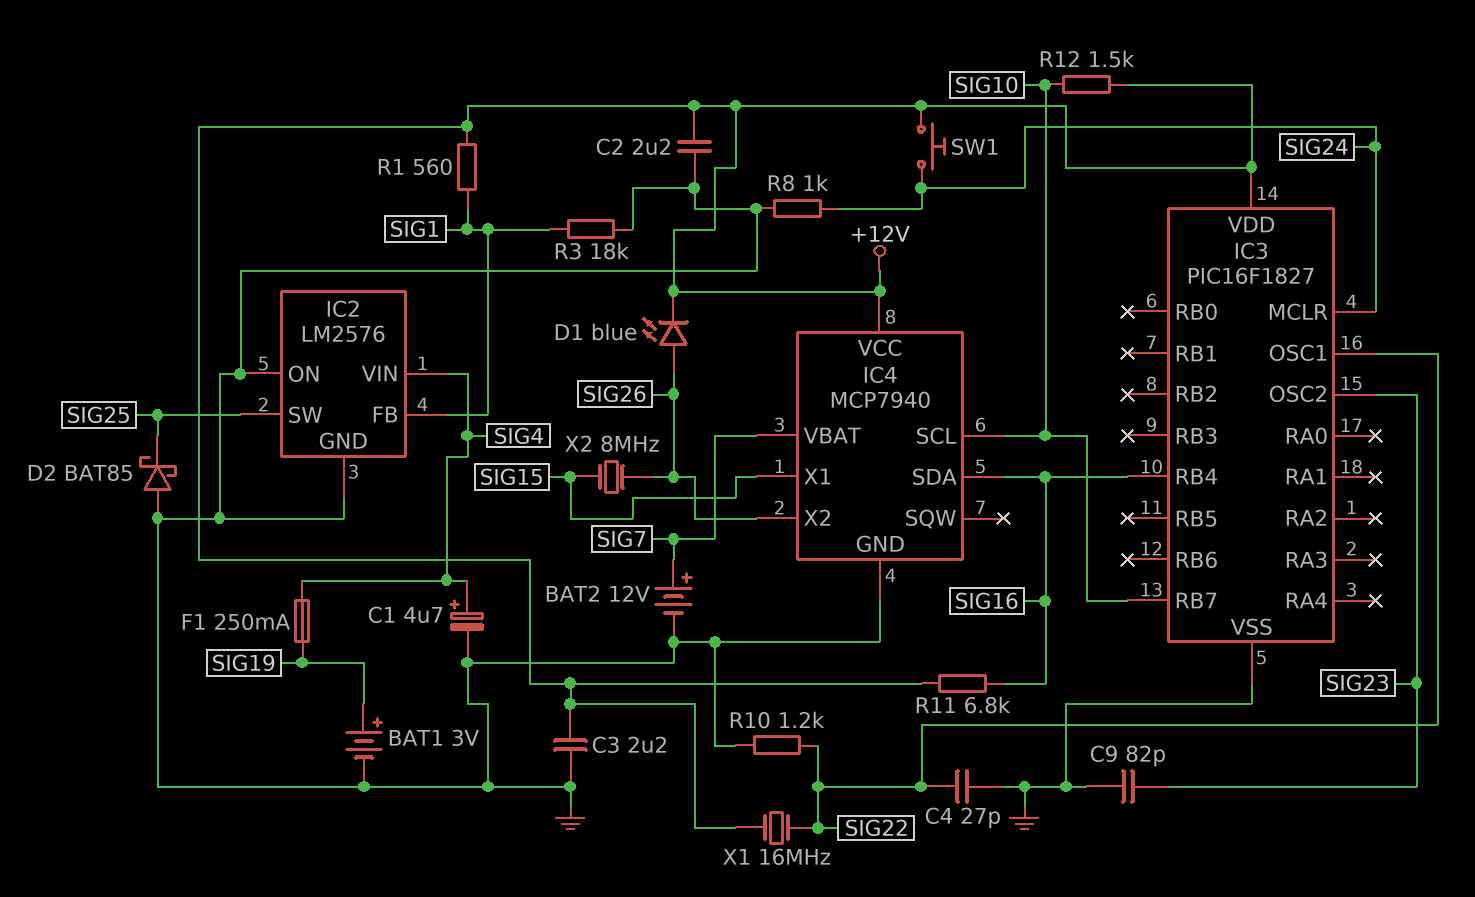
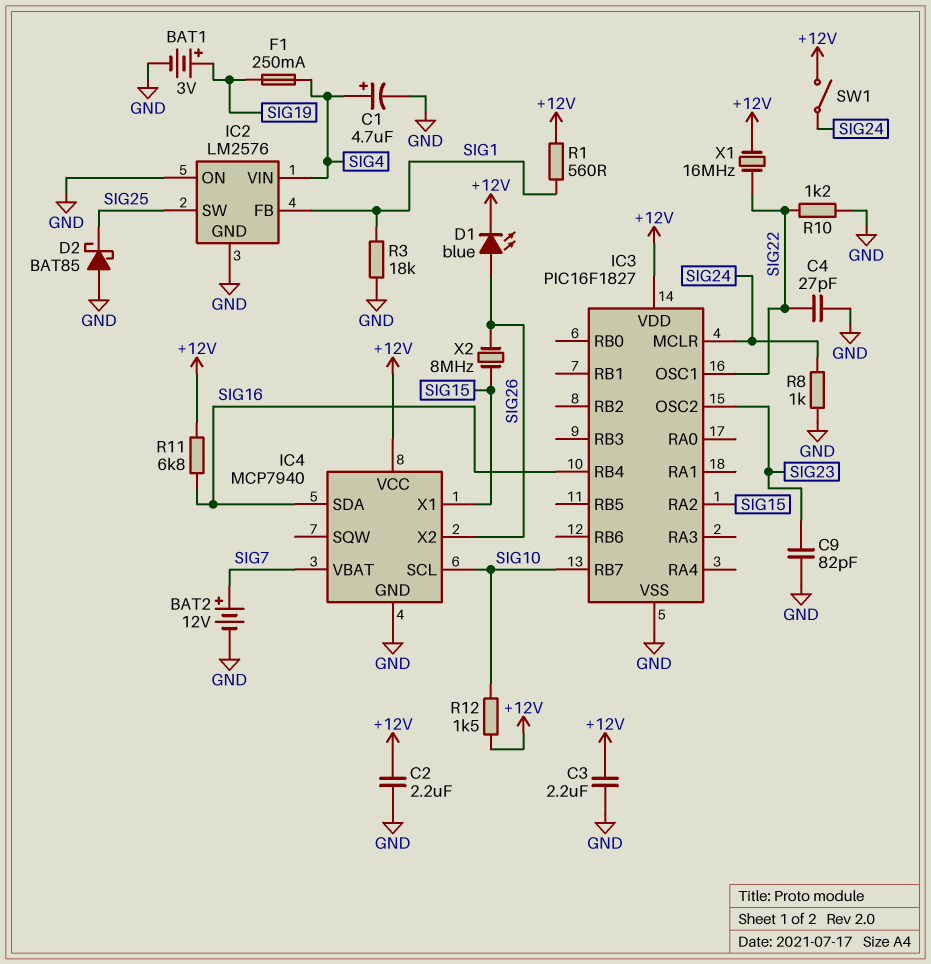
IC3 pin RA2: none -> SIG15
SW1: button (+12V, SIG24) -> switch (+12V, SIG24)

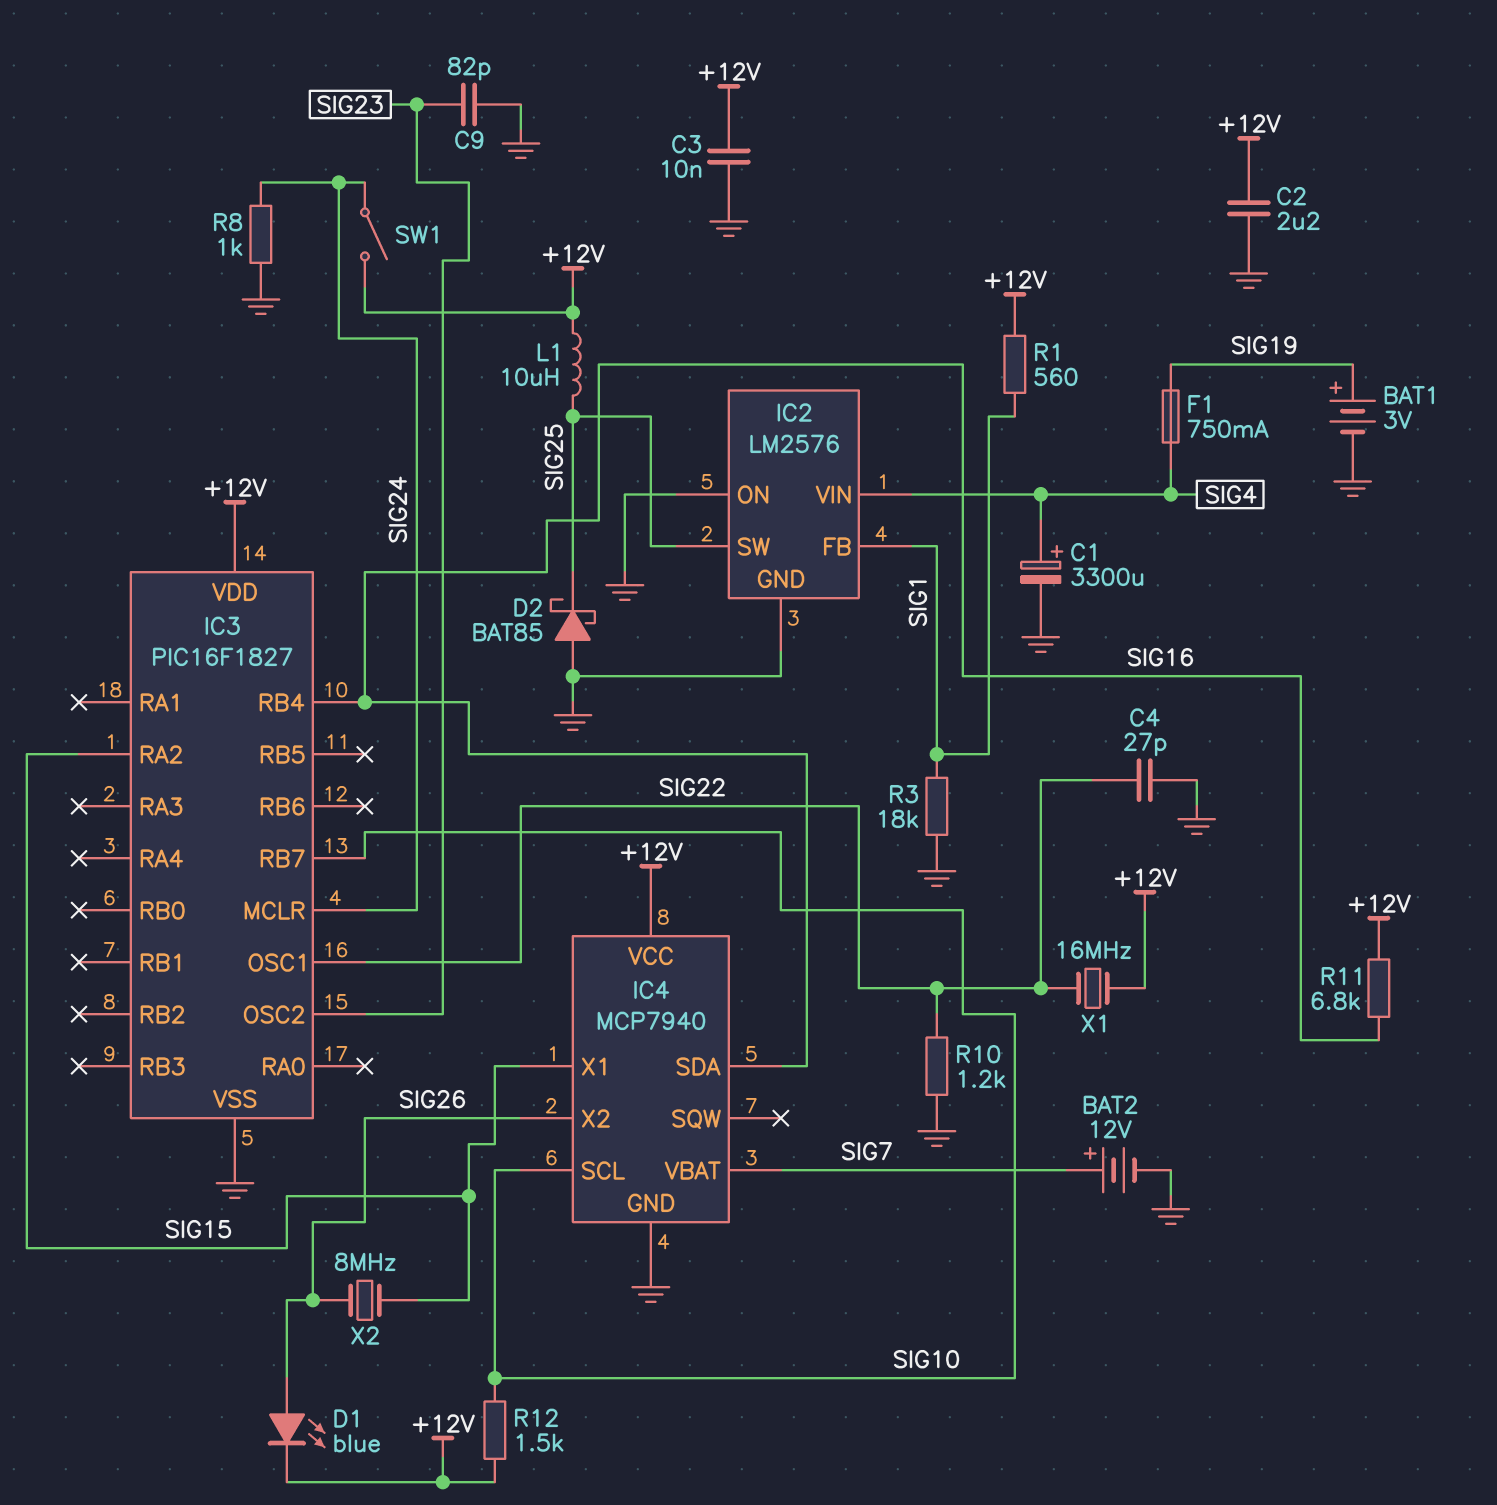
C1: 4.7uF (plus SIG4, minus GND) -> 3300uF (plus SIG4, minus GND)
C3: 2.2uF (+12V, GND) -> 10nF (+12V, GND)
F1: 250mA (SIG4, SIG19) -> 750mA (SIG4, SIG19)
L1: none -> 10uH (+12V, SIG25)

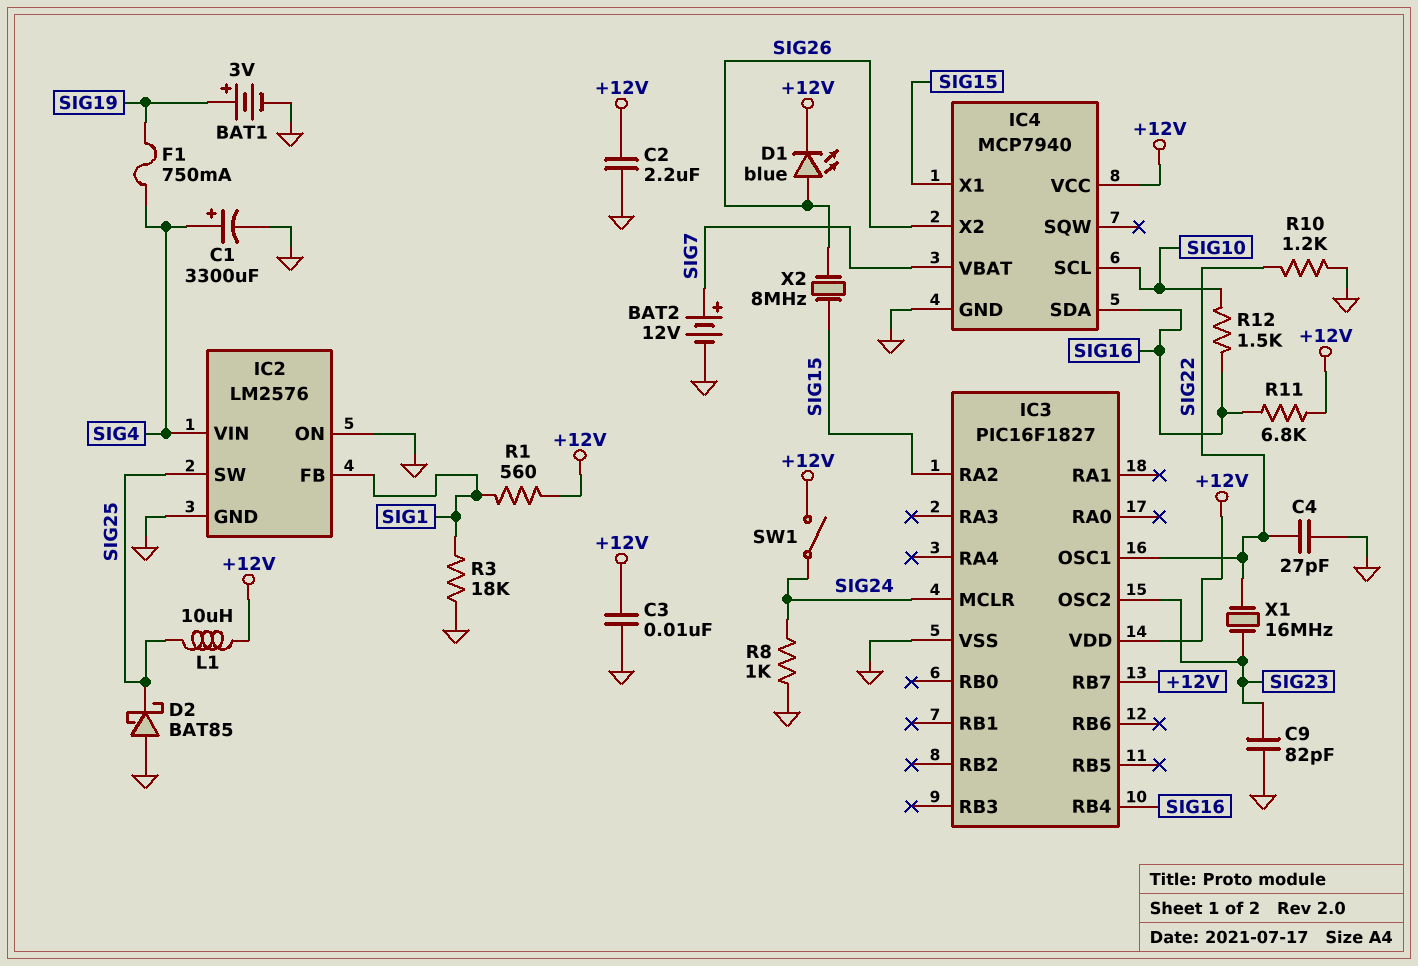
IC3 pin RB7: SIG10 -> +12V
R12: 1.5k (+12V, SIG10) -> 1.5k (SIG10, SIG16)
X1: 16MHz (+12V, SIG22) -> 16MHz (SIG22, SIG23)

